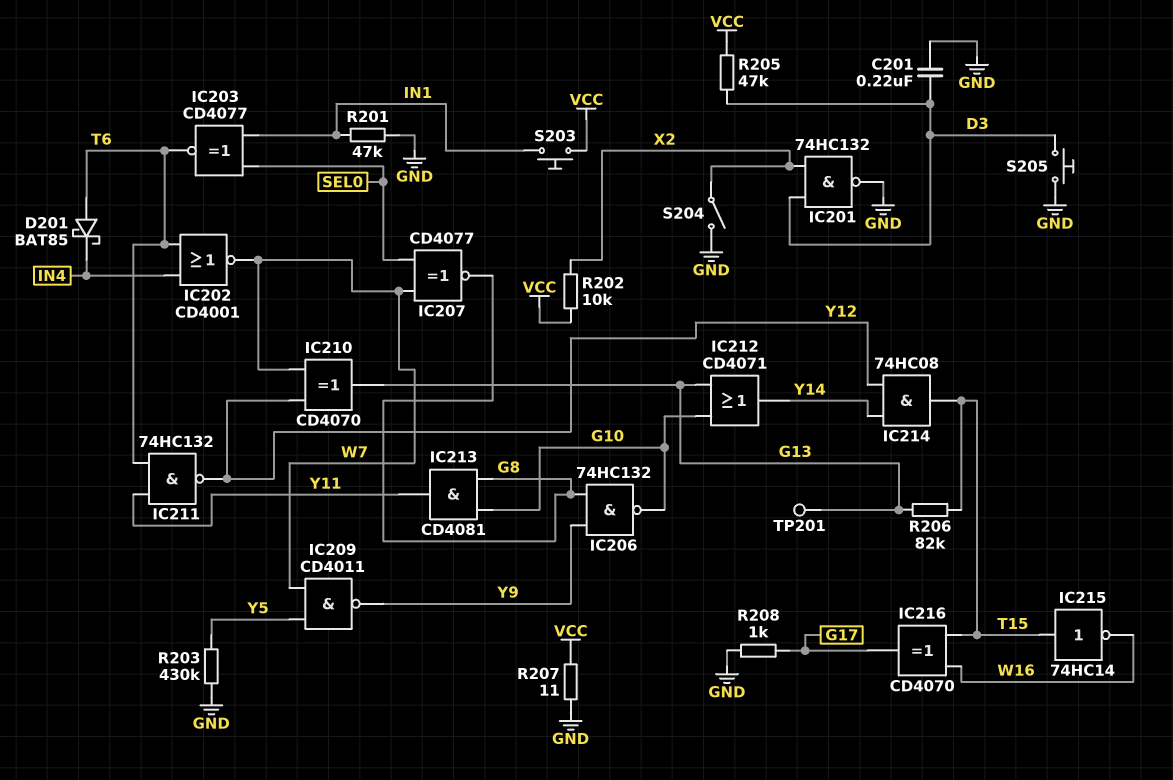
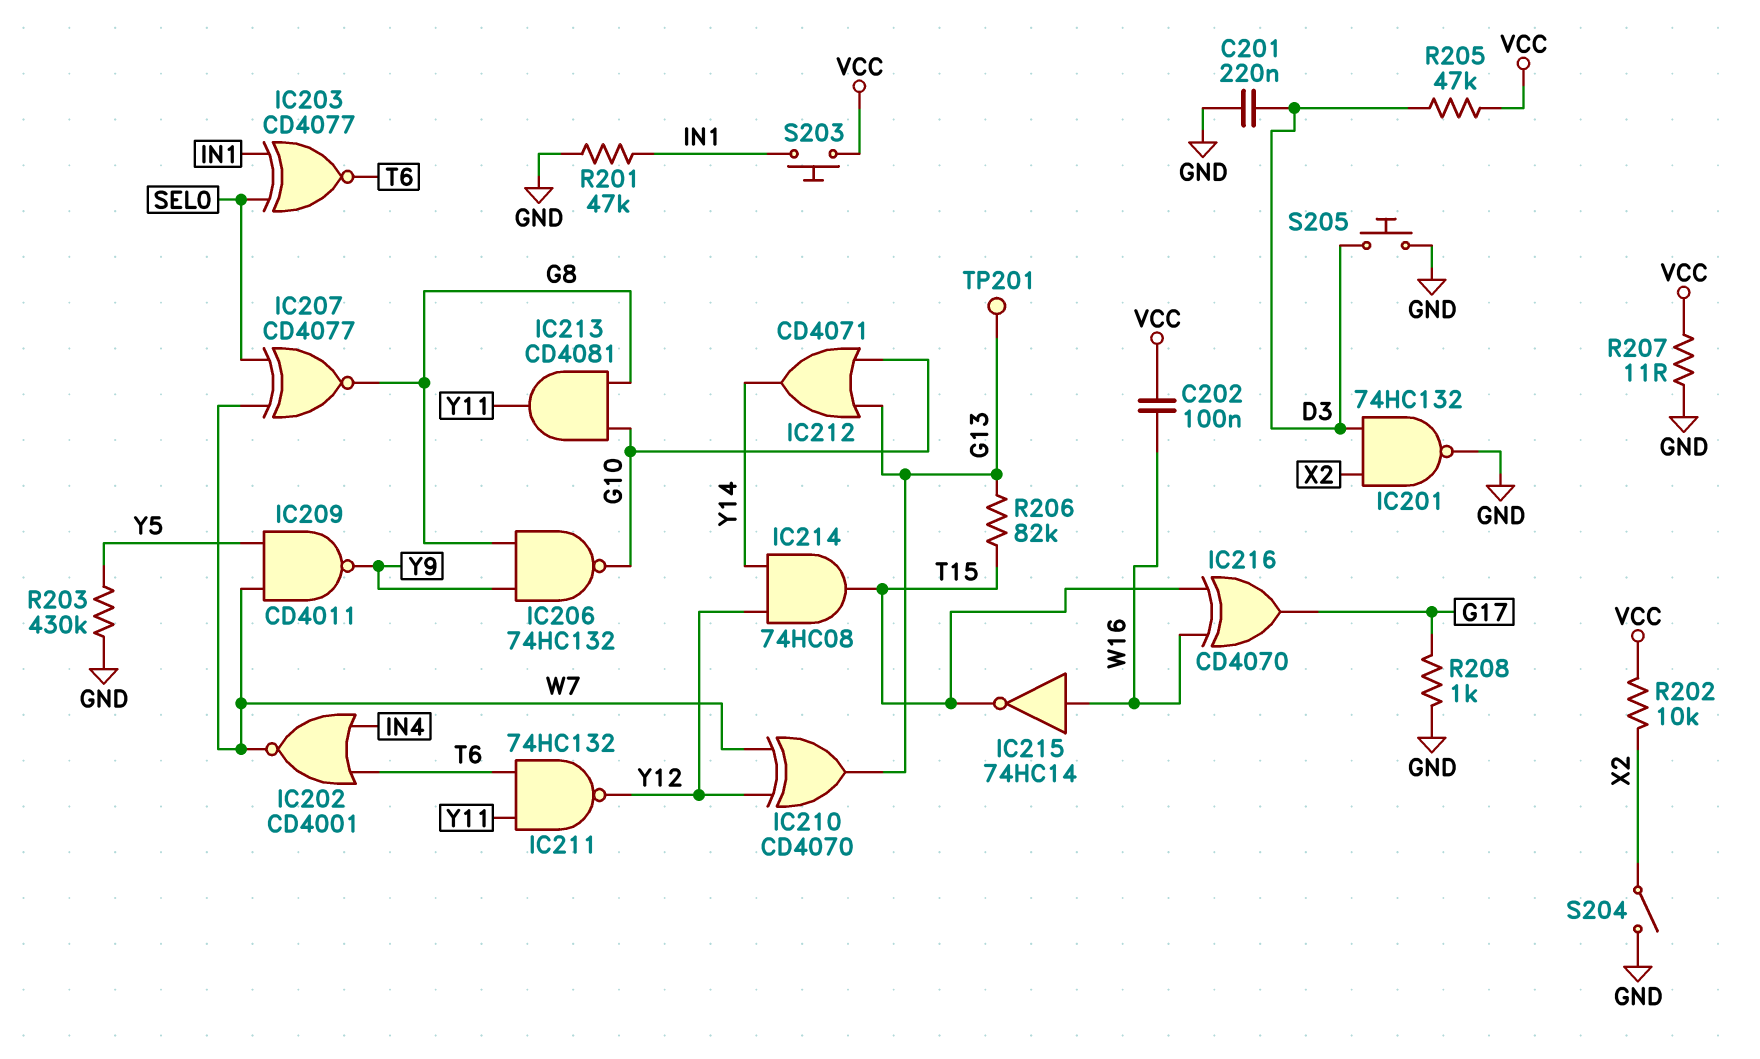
C202: none -> 100nF (VCC, W16)
D201: schottky BAT85 (A T6, K IN4) -> none
IC215: NOT 74HC14 (in T15, out W16) -> NOT 74HC14 (in W16, out T15)

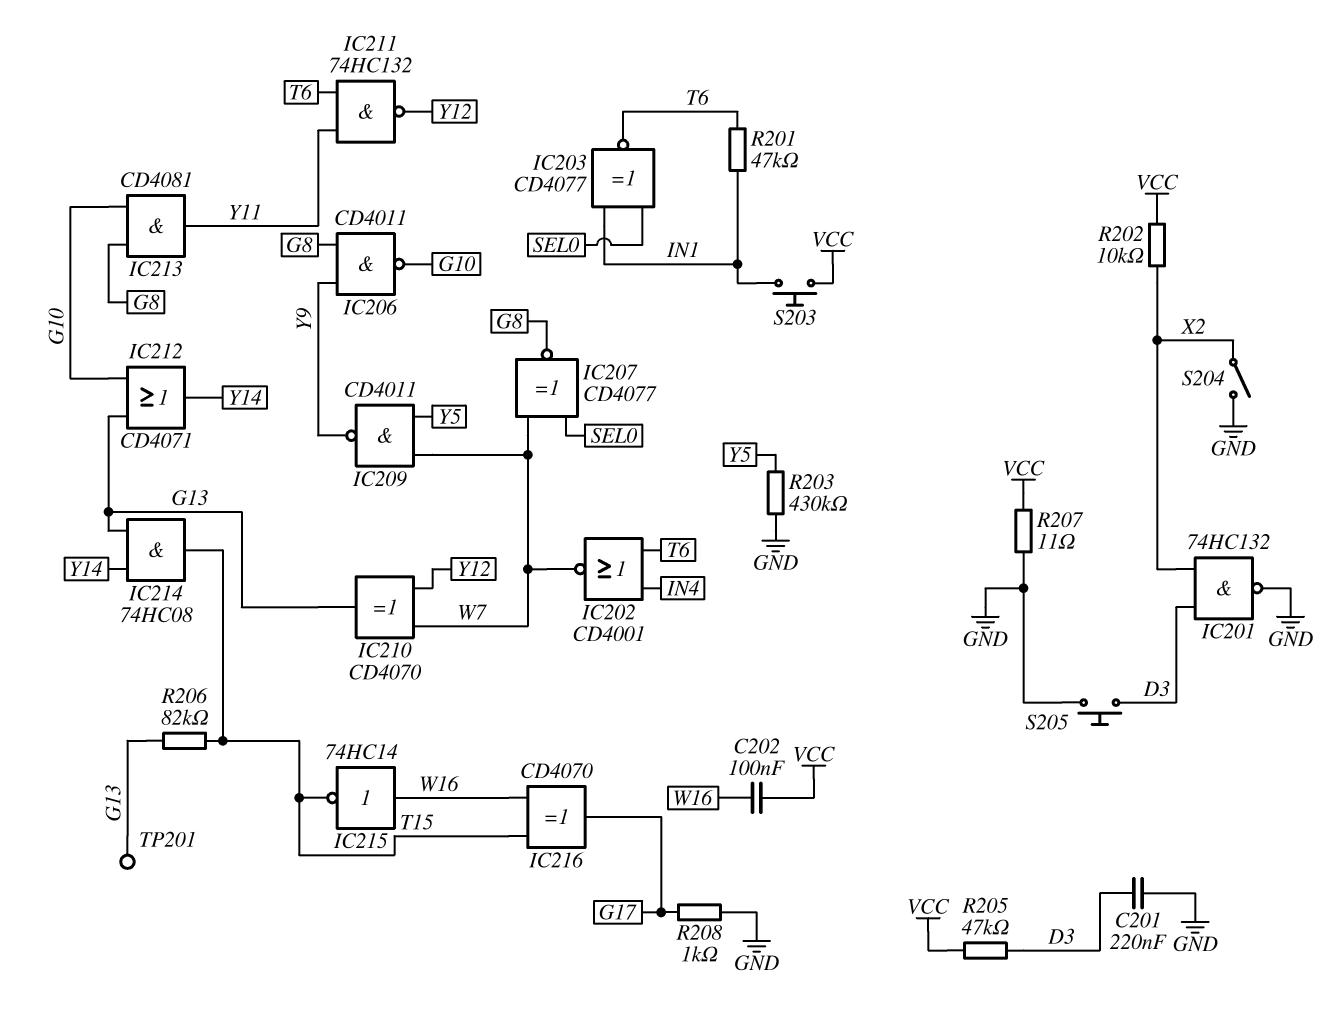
IC206: NAND 74HC132 (in G8, in Y9, out G10) -> NAND CD4011 (in G8, in Y9, out G10)
IC214: AND 74HC08 (in Y12, in Y14, out T15) -> AND 74HC08 (in G13, in Y14, out T15)
R201: 47k (GND, IN1) -> 47k (IN1, T6)

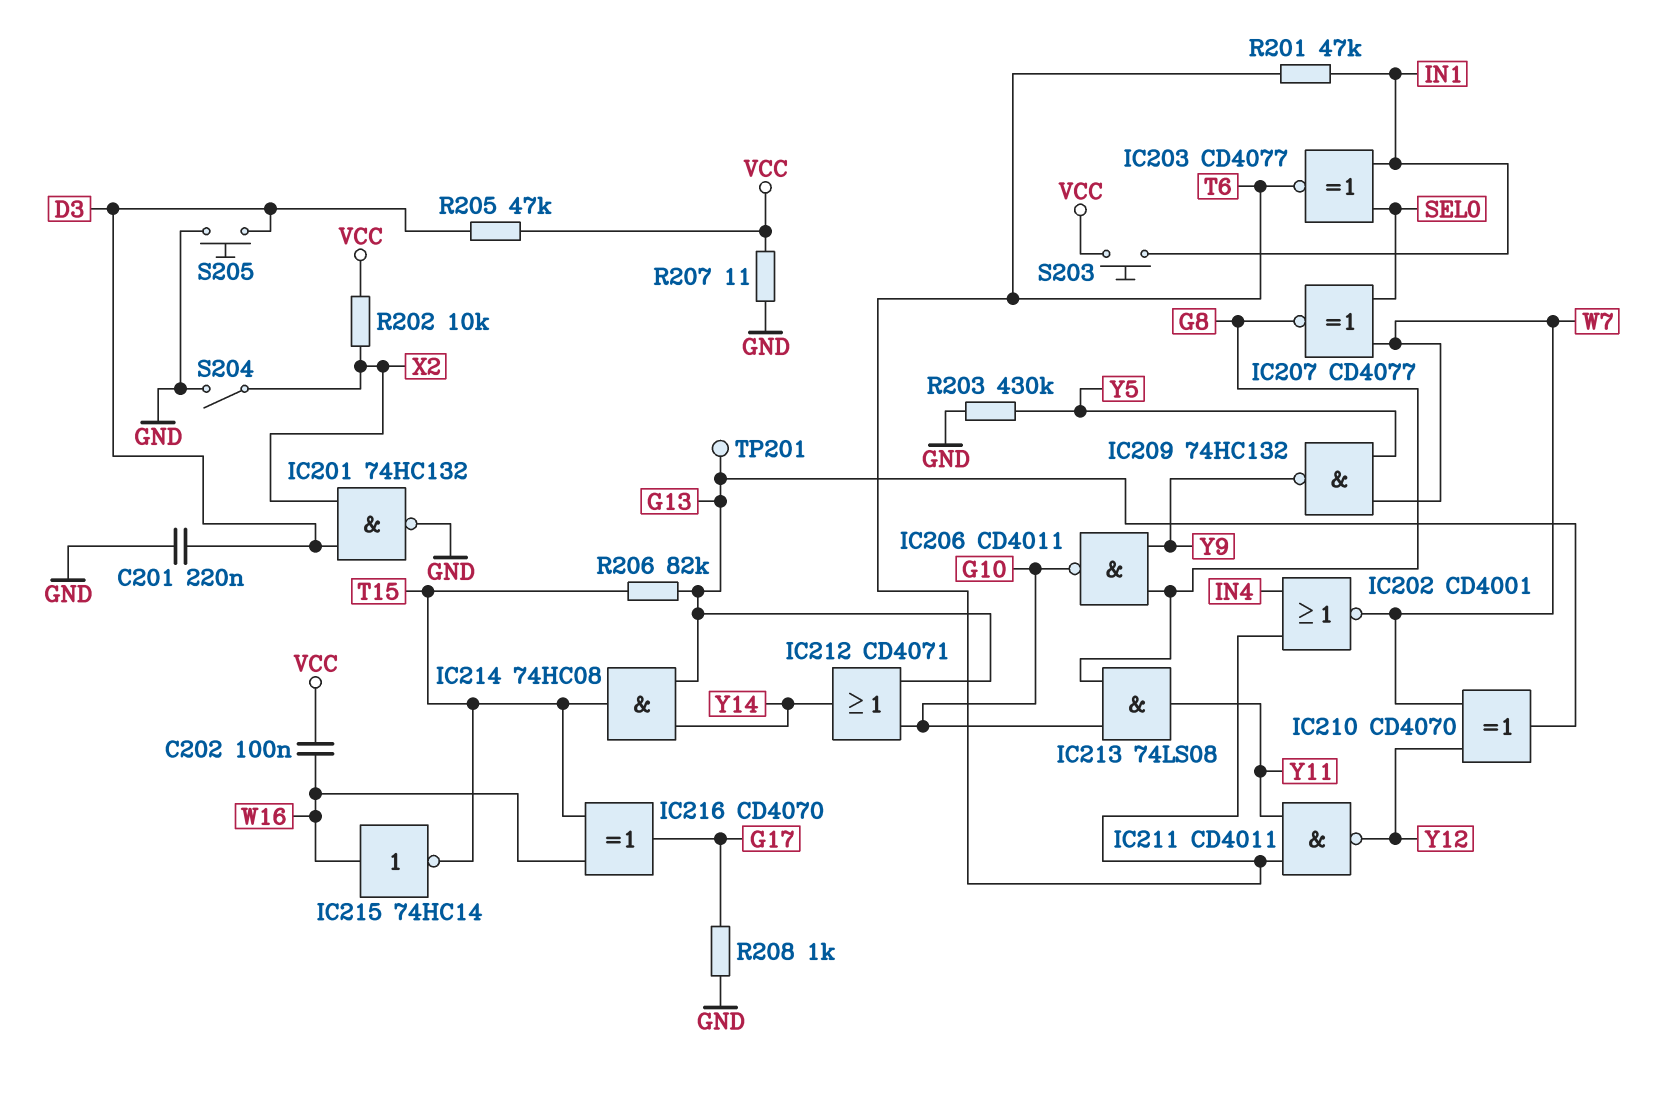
IC209: NAND CD4011 (in W7, in Y5, out Y9) -> NAND 74HC132 (in W7, in Y5, out Y9)
IC211: NAND 74HC132 (in T6, in Y11, out Y12) -> NAND CD4011 (in T6, in Y11, out Y12)
IC213: AND CD4081 (in G8, in G10, out Y11) -> AND 74LS08 (in G8, in G10, out Y11)

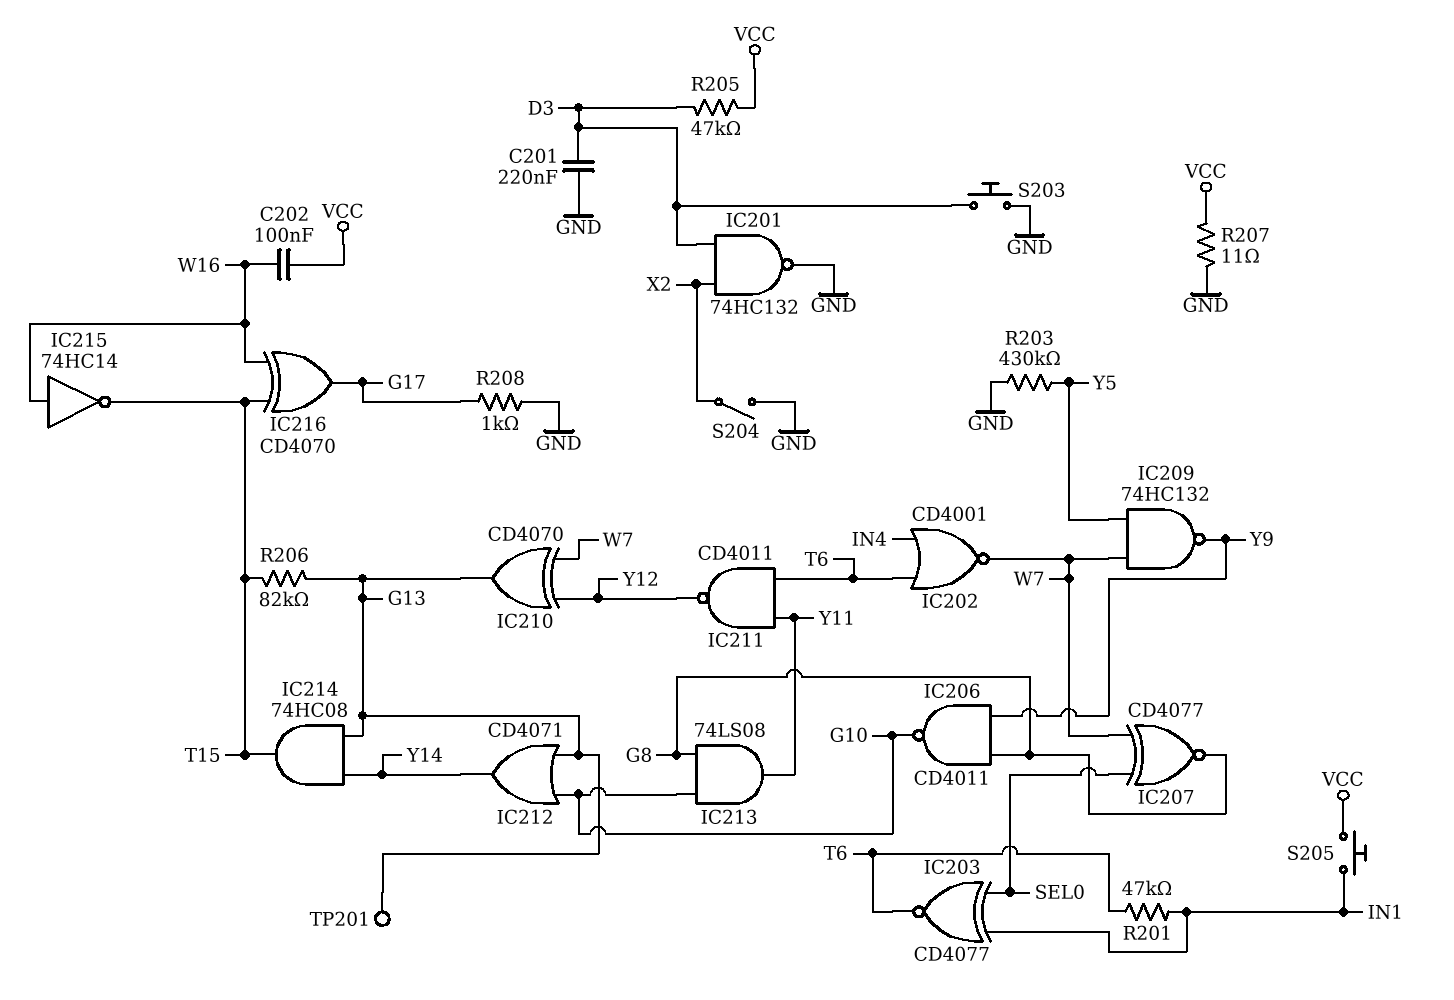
R202: 10k (VCC, X2) -> none
S203: button (IN1, VCC) -> button (D3, GND)
S205: button (D3, GND) -> button (IN1, VCC)

